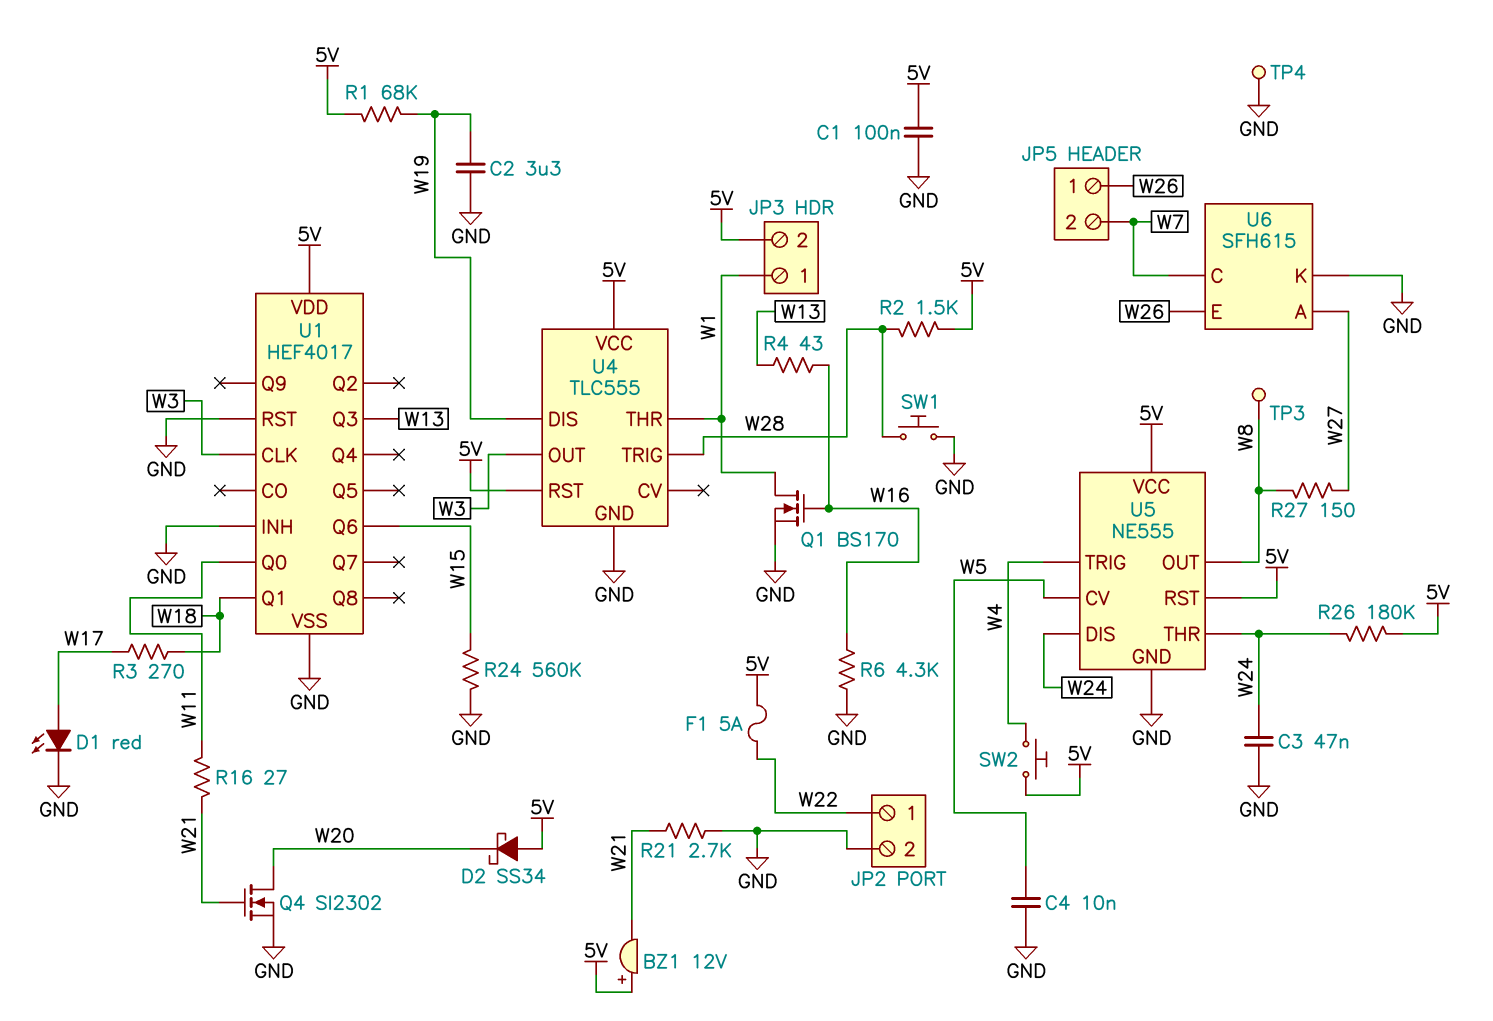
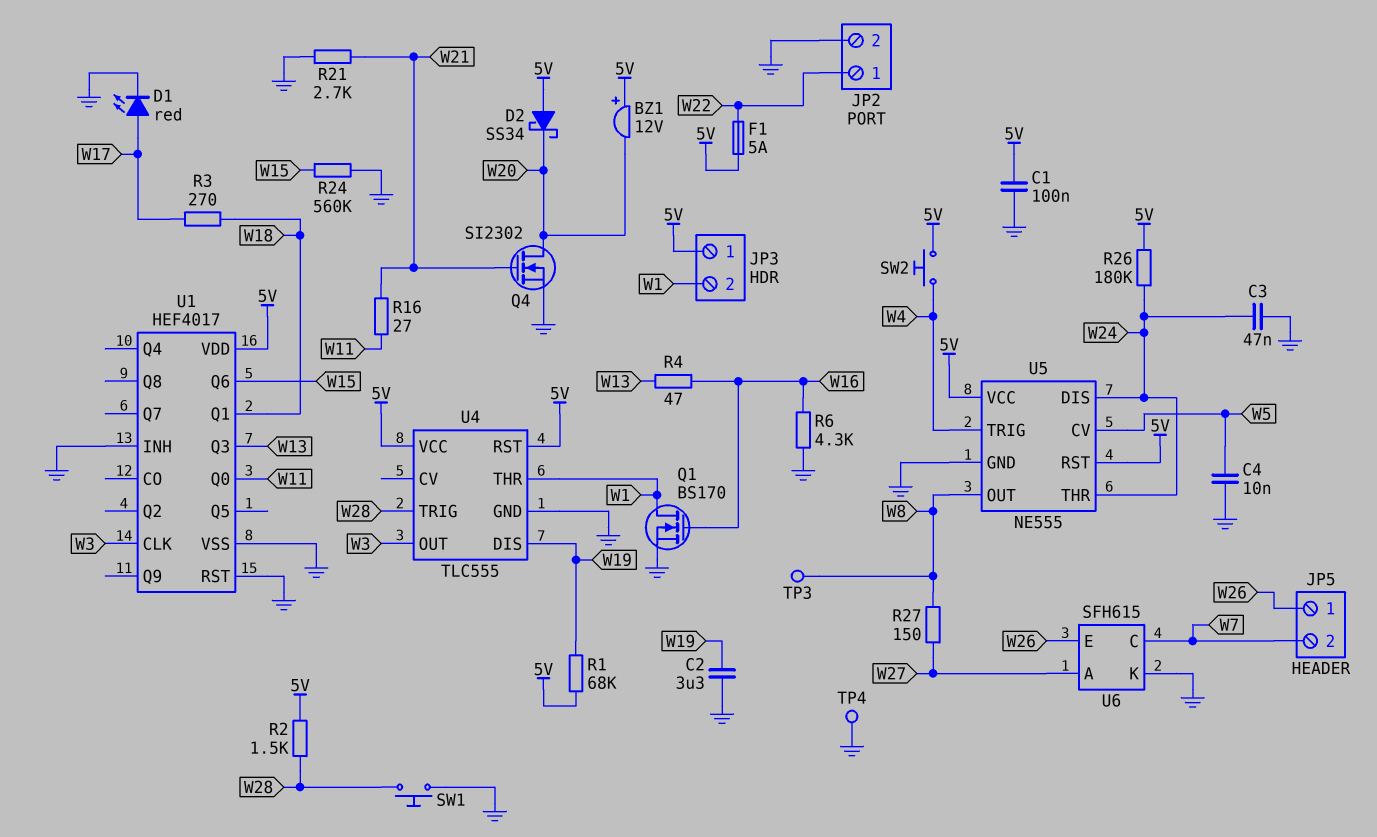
BZ1: buzzer 12V (plus 5V, minus W21) -> buzzer 12V (plus 5V, minus W20)
JP3 pin 1: W1 -> 5V
JP3 pin 2: 5V -> W1
R4: 43 (W13, W16) -> 47 (W13, W16)

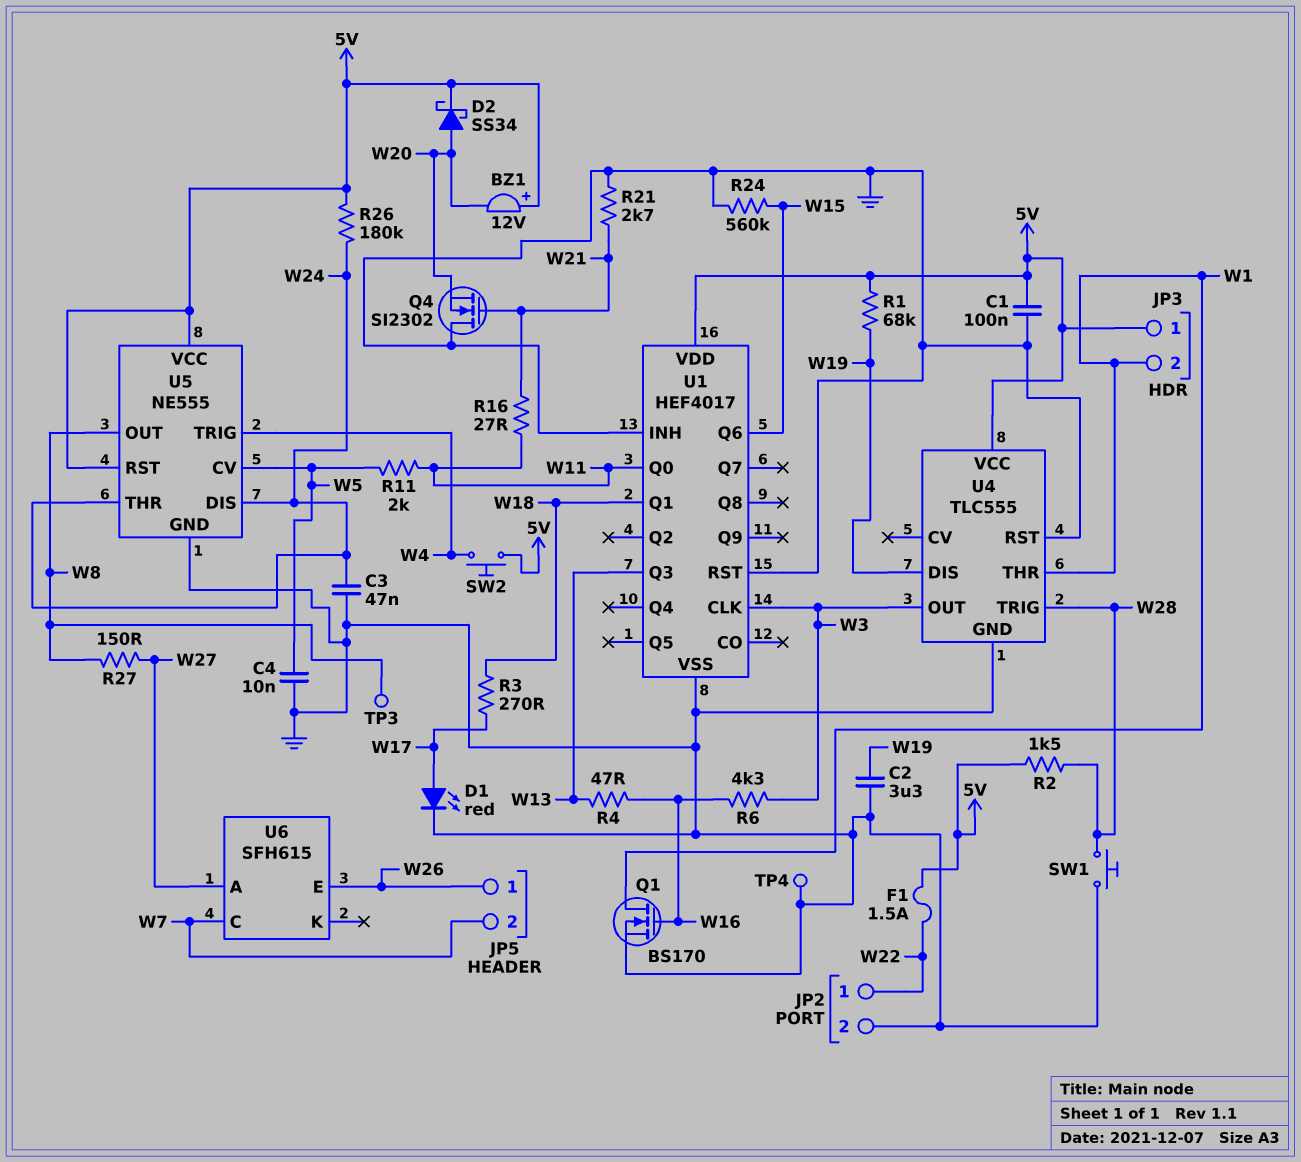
D2: schottky SS34 (A 5V, K W20) -> schottky SS34 (A W20, K 5V)
F1: 5A (5V, W22) -> 1.5A (5V, W22)
Q4: NMOS SI2302 (G W21, D W20, S GND) -> NMOS SI2302 (G W21, D GND, S W20)
R6: 4.3k (GND, W16) -> 4.3k (W3, W16)
R11: none -> 2k (W5, W11)
U4 pin RST: 5V -> GND
U6 pin K: GND -> none

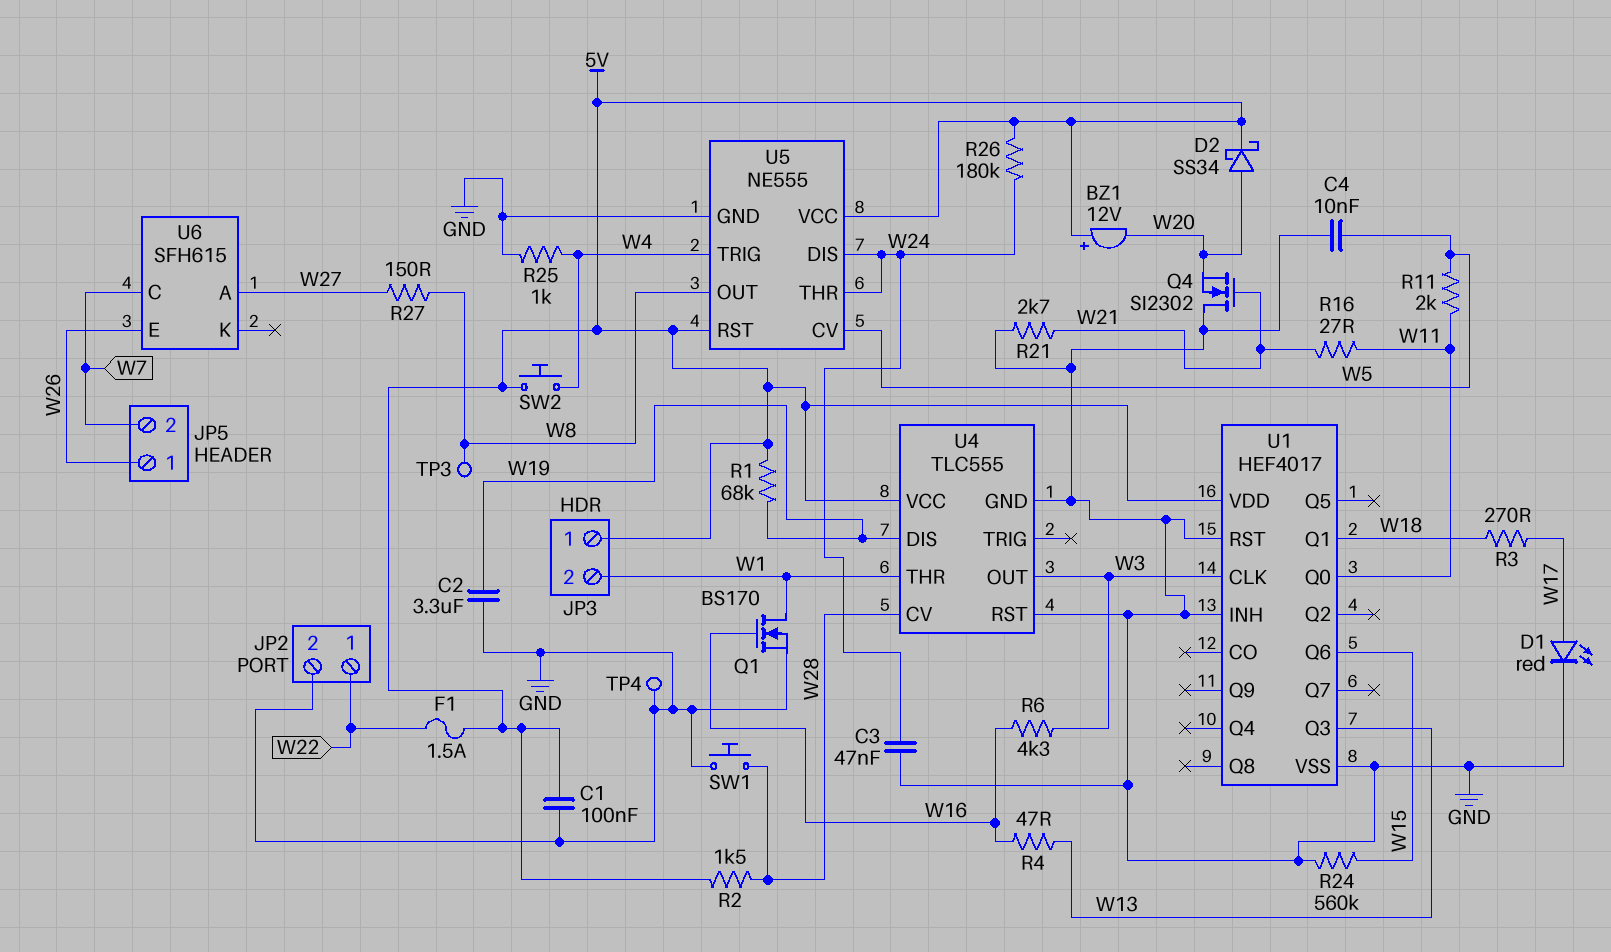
R25: none -> 1k (GND, W4)
U4 pin CV: none -> W28
U4 pin TRIG: W28 -> none

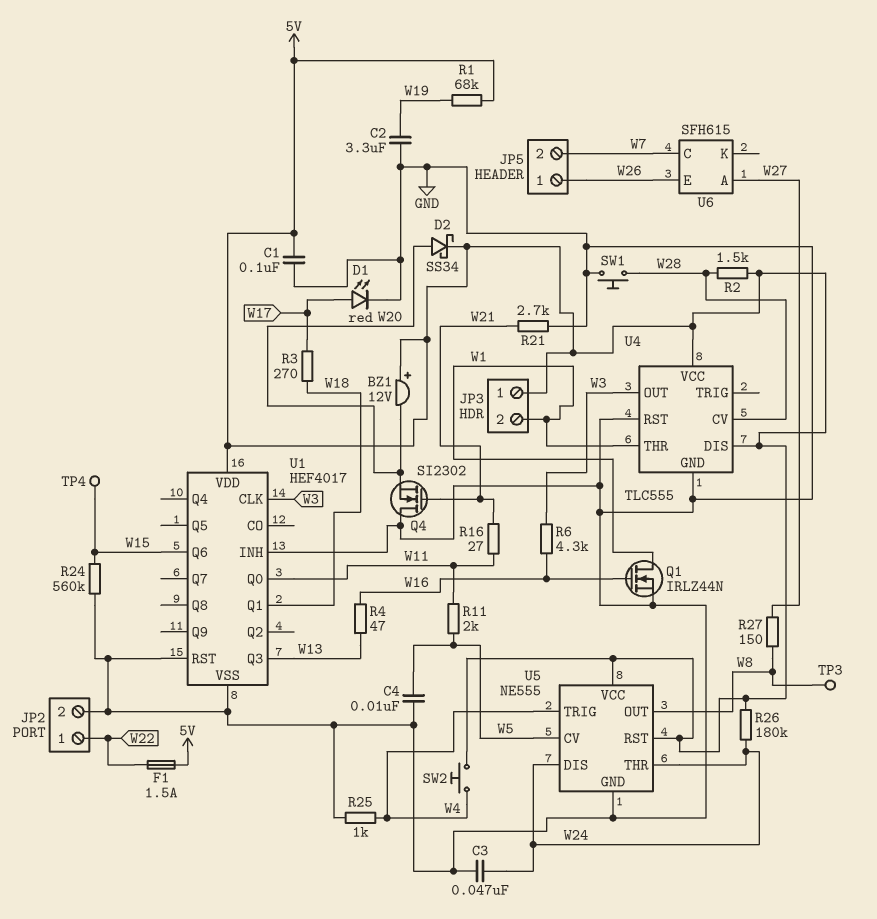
Q1: NMOS BS170 (G W16, D W1, S GND) -> NMOS IRLZ44N (G W16, D W1, S GND)
TP4: test point (GND) -> test point (W15)
U4 pin DIS: W19 -> 5V

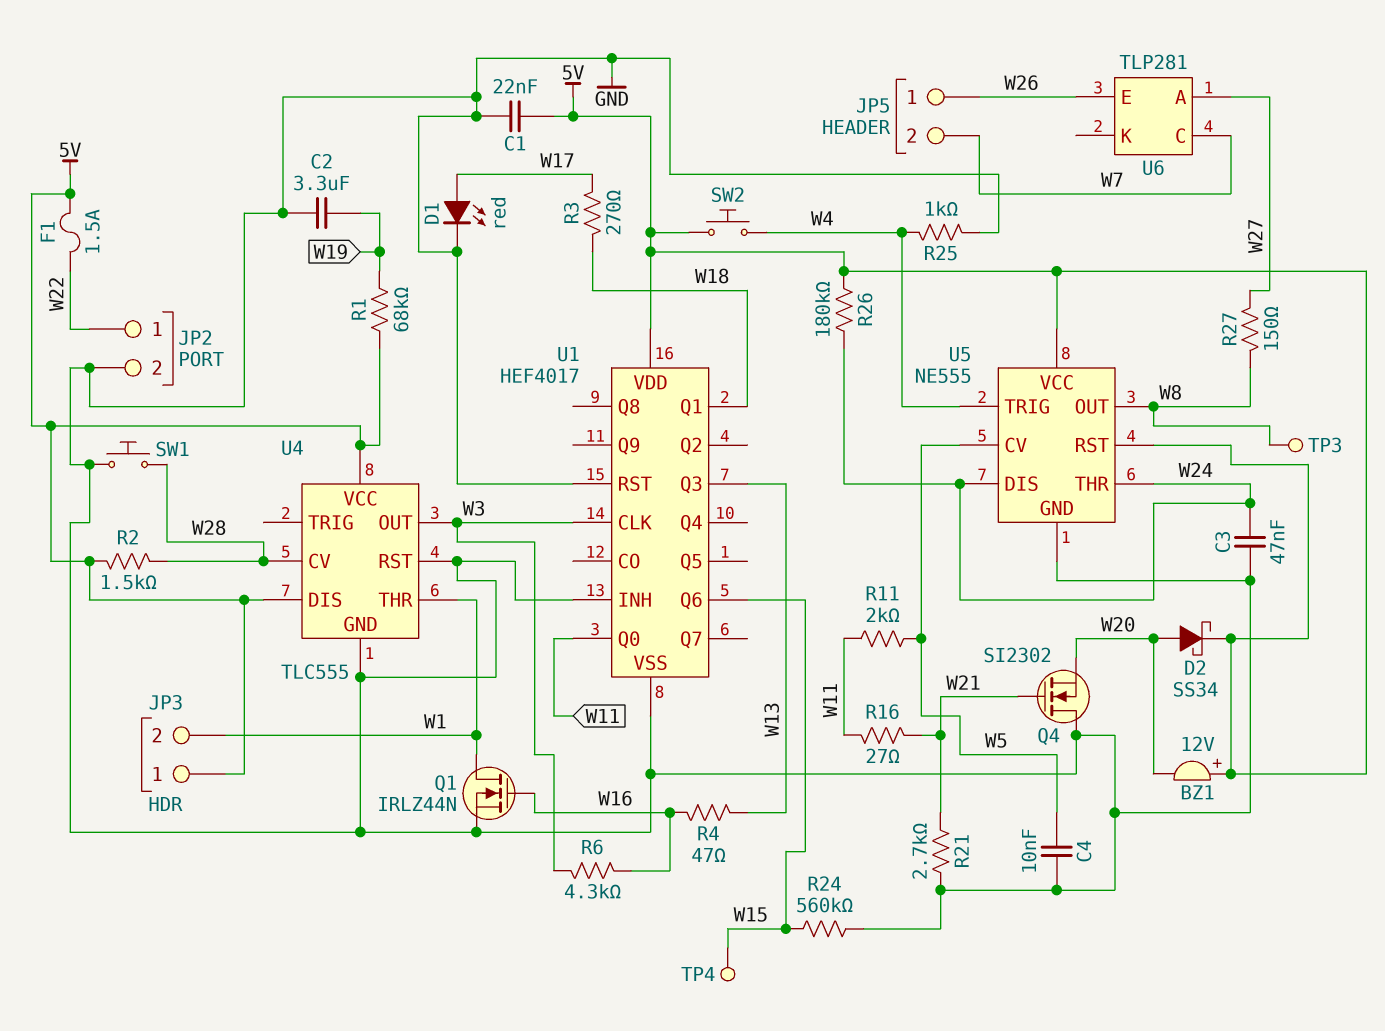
C1: 100nF (5V, GND) -> 22nF (5V, GND)
U6: SFH615 -> TLP281

